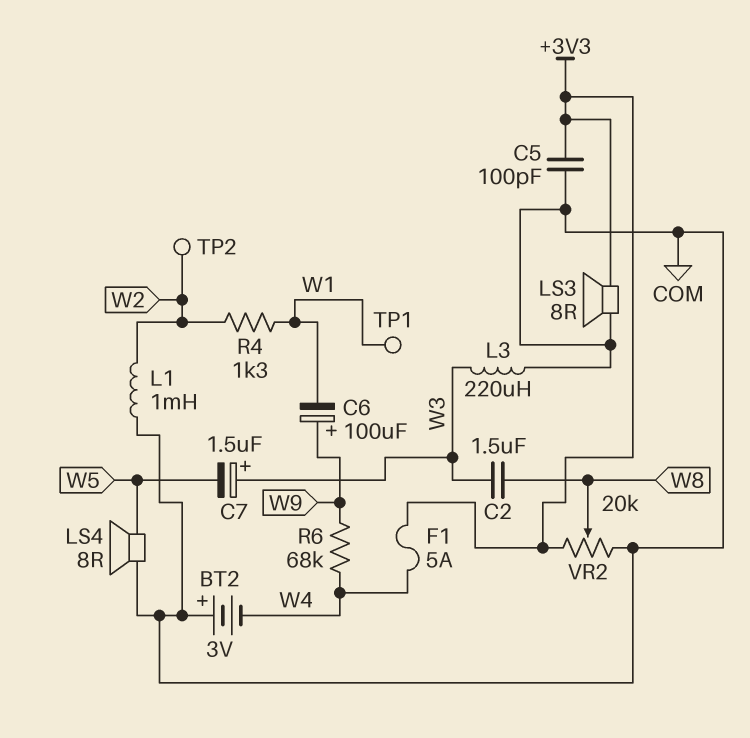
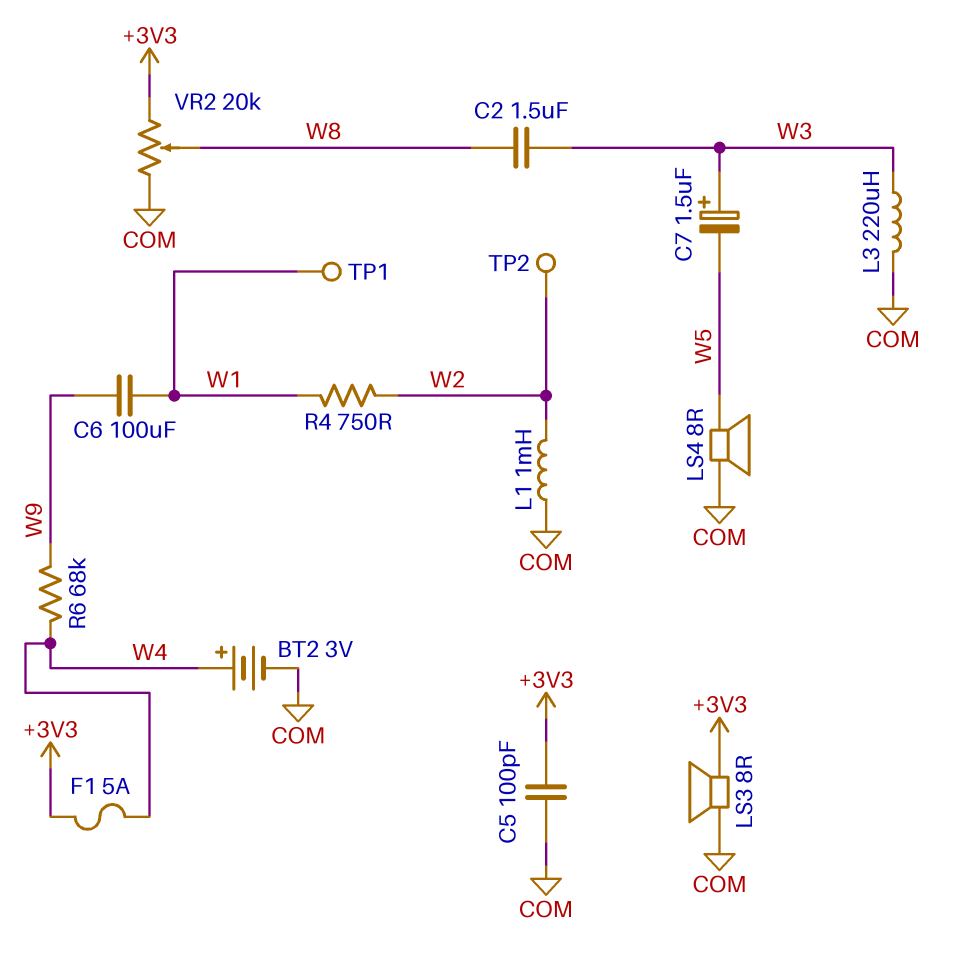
BT2: 3V (plus COM, minus W4) -> 3V (plus W4, minus COM)
C6: 100uF (plus W9, minus W1) -> 100uF (W1, W9)
R4: 1.3k (W1, W2) -> 750 (W1, W2)

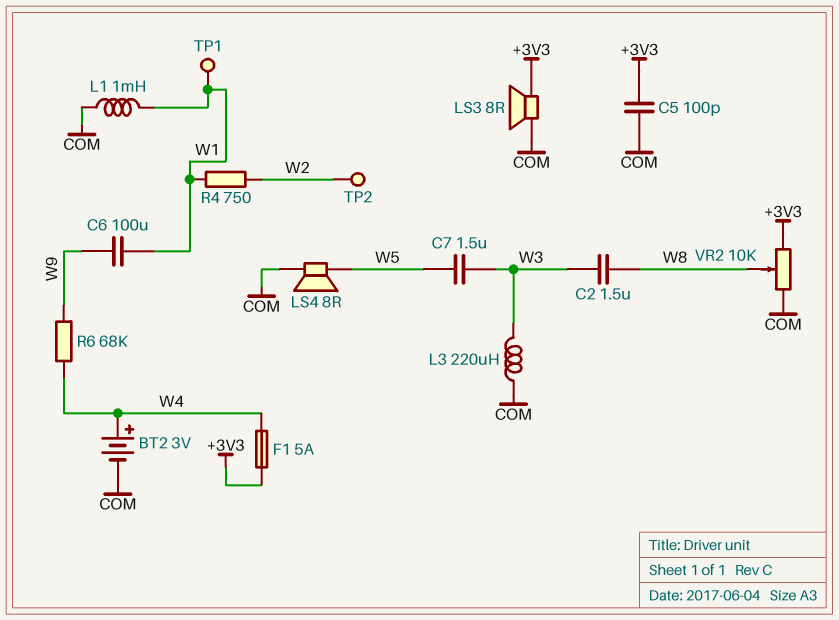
C7: 1.5uF (plus W3, minus W5) -> 1.5uF (W3, W5)
L1: 1mH (COM, W2) -> 1mH (COM, W1)
VR2: 20k (+3V3, COM, wiper W8) -> 10k (+3V3, COM, wiper W8)

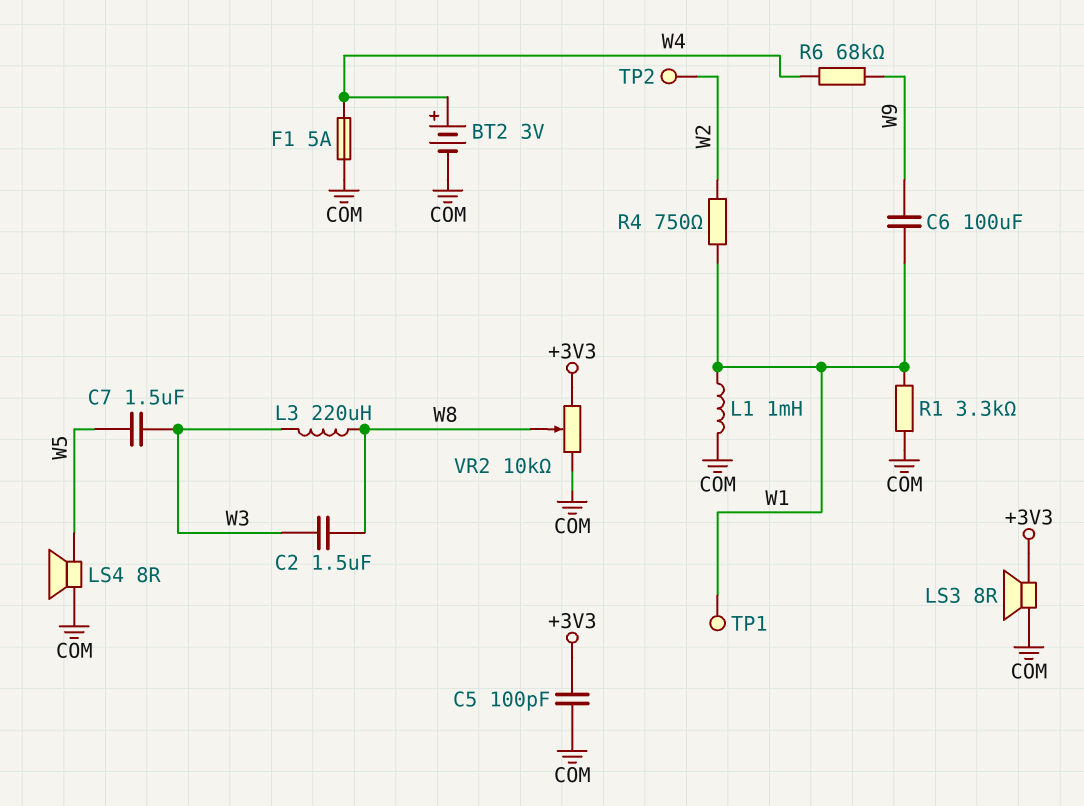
F1: 5A (+3V3, W4) -> 5A (COM, W4)
L3: 220uH (COM, W3) -> 220uH (W3, W8)
R1: none -> 3.3k (COM, W1)

